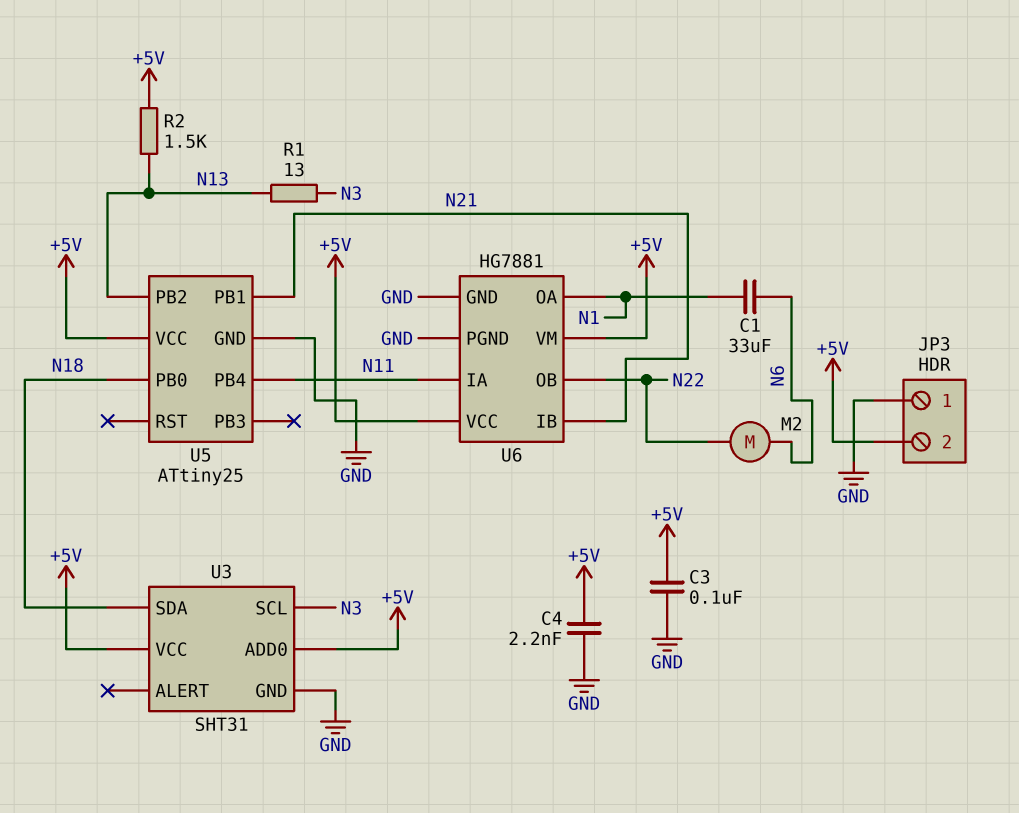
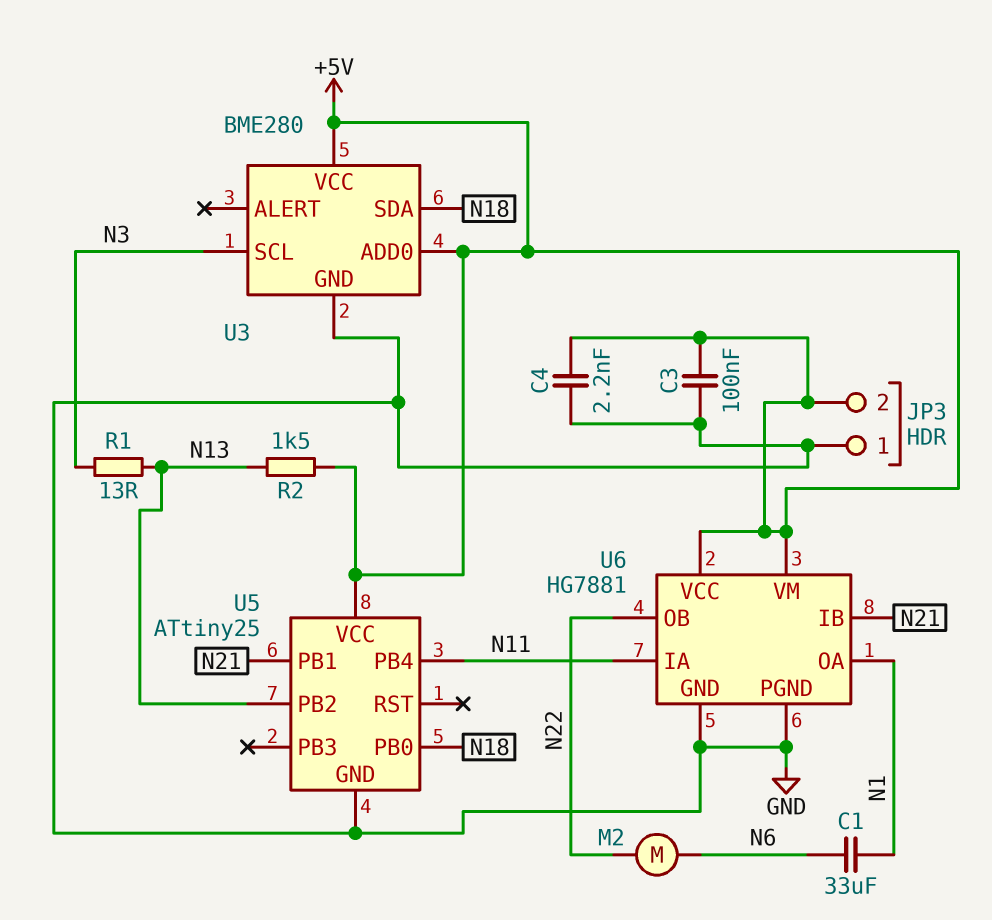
U3: SHT31 -> BME280

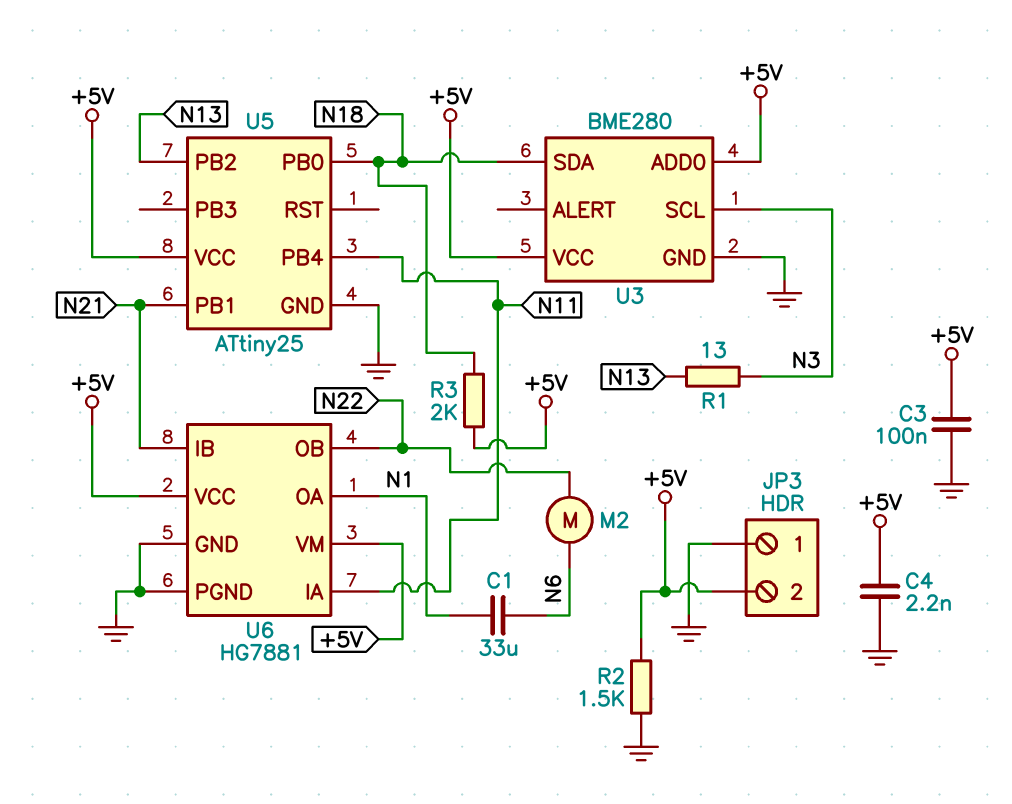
R2: 1.5k (+5V, N13) -> 1.5k (+5V, GND)
R3: none -> 2k (+5V, N18)

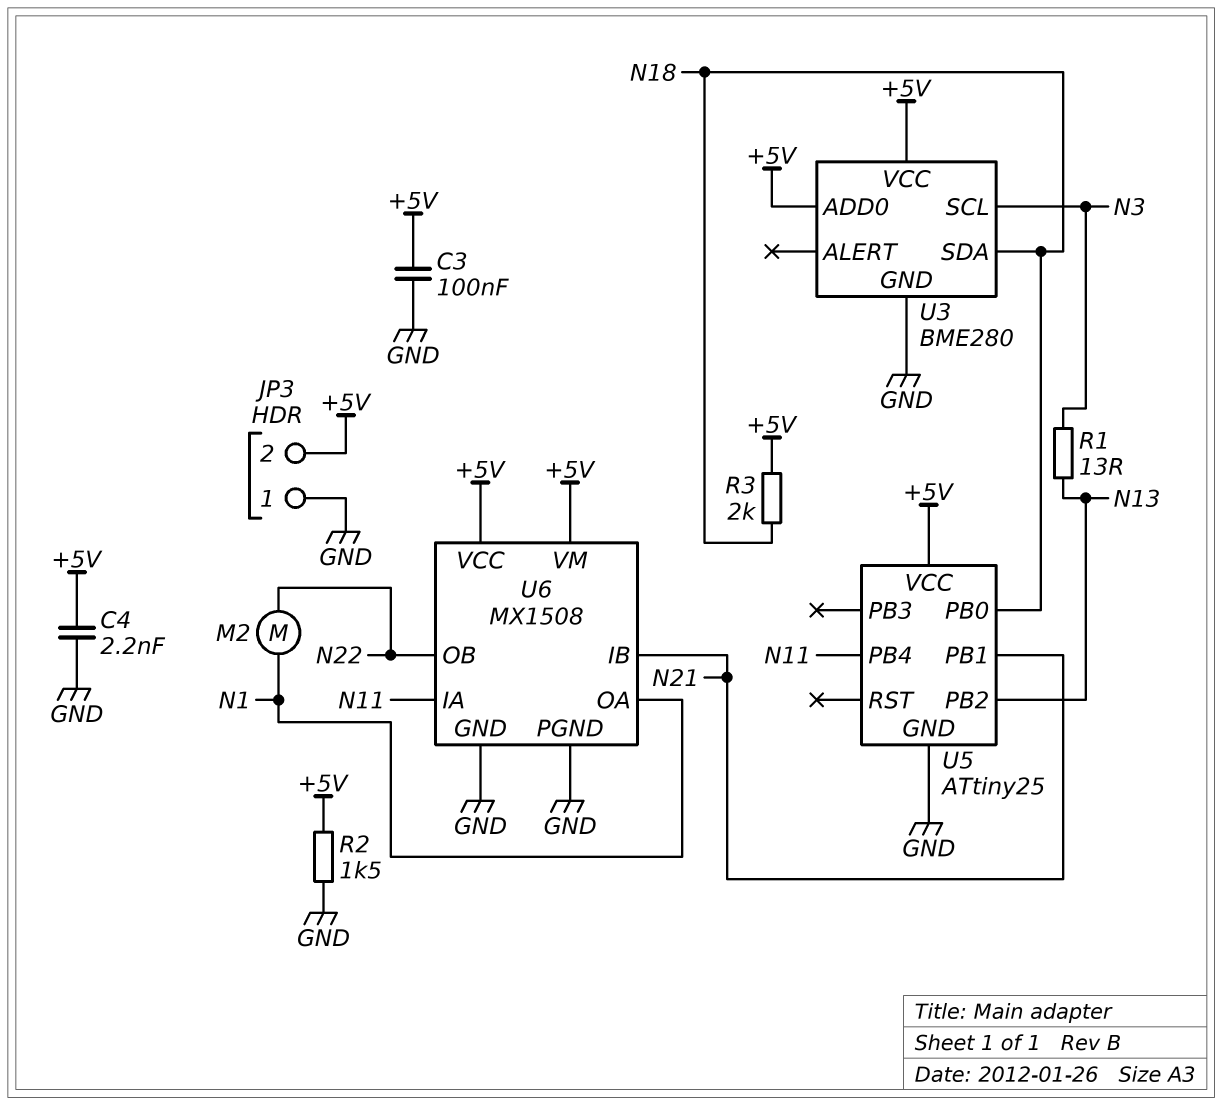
C1: 33uF (N1, N6) -> none
M2: motor (N6, N22) -> motor (N1, N22)
U6: HG7881 -> MX1508

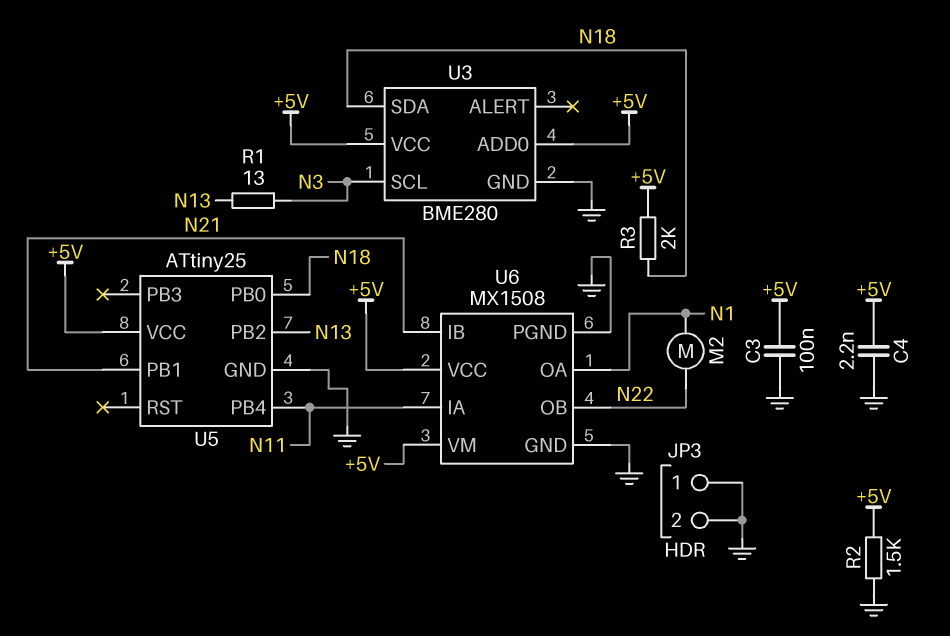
JP3 pin 2: +5V -> GND

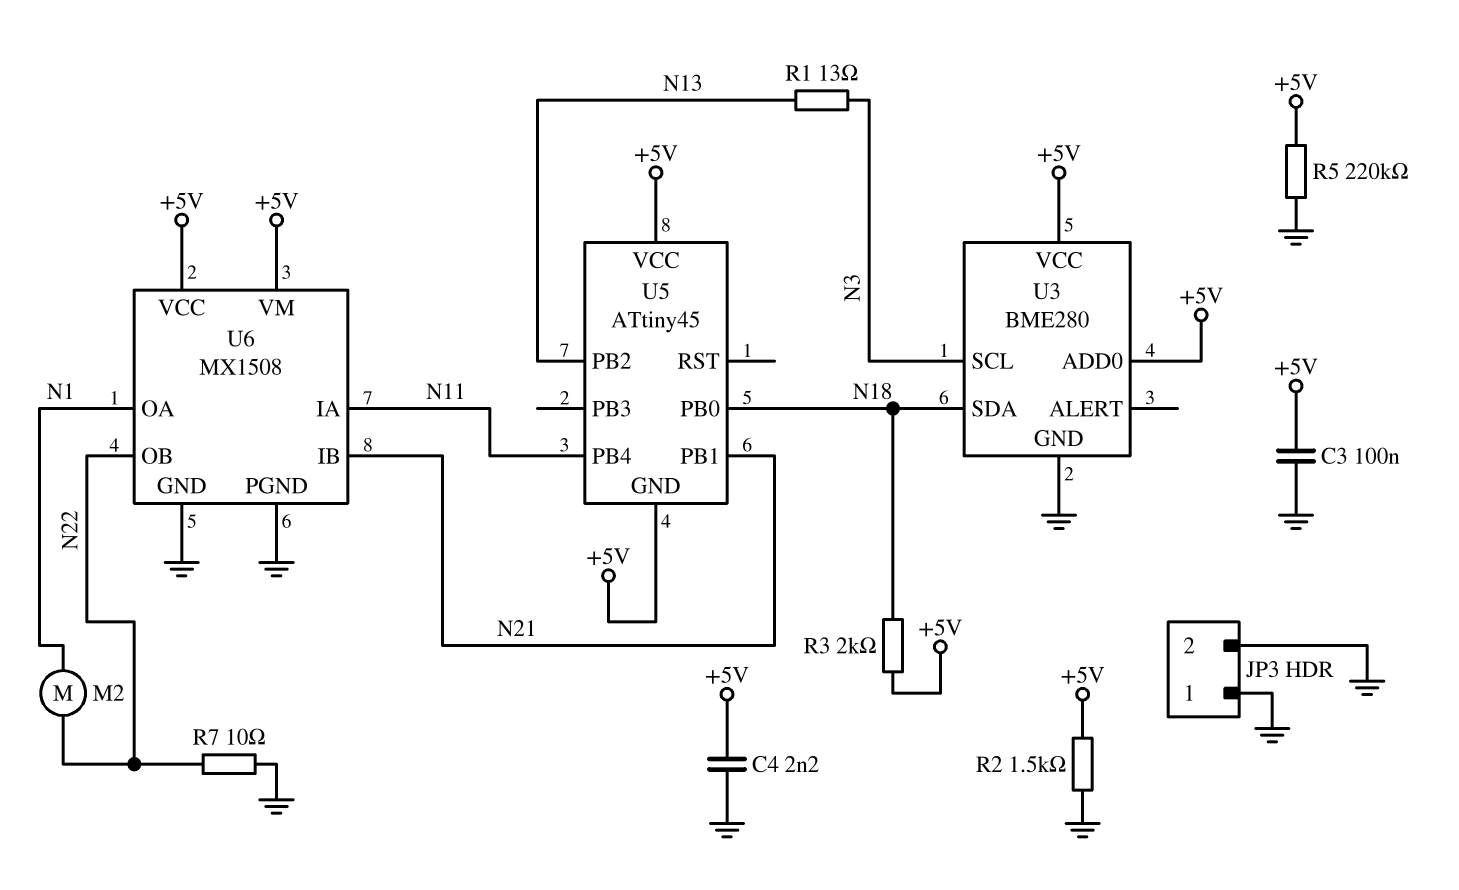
R5: none -> 220k (+5V, GND)
R7: none -> 10 (GND, N22)
U5: ATtiny25 -> ATtiny45
U5 pin GND: GND -> +5V

